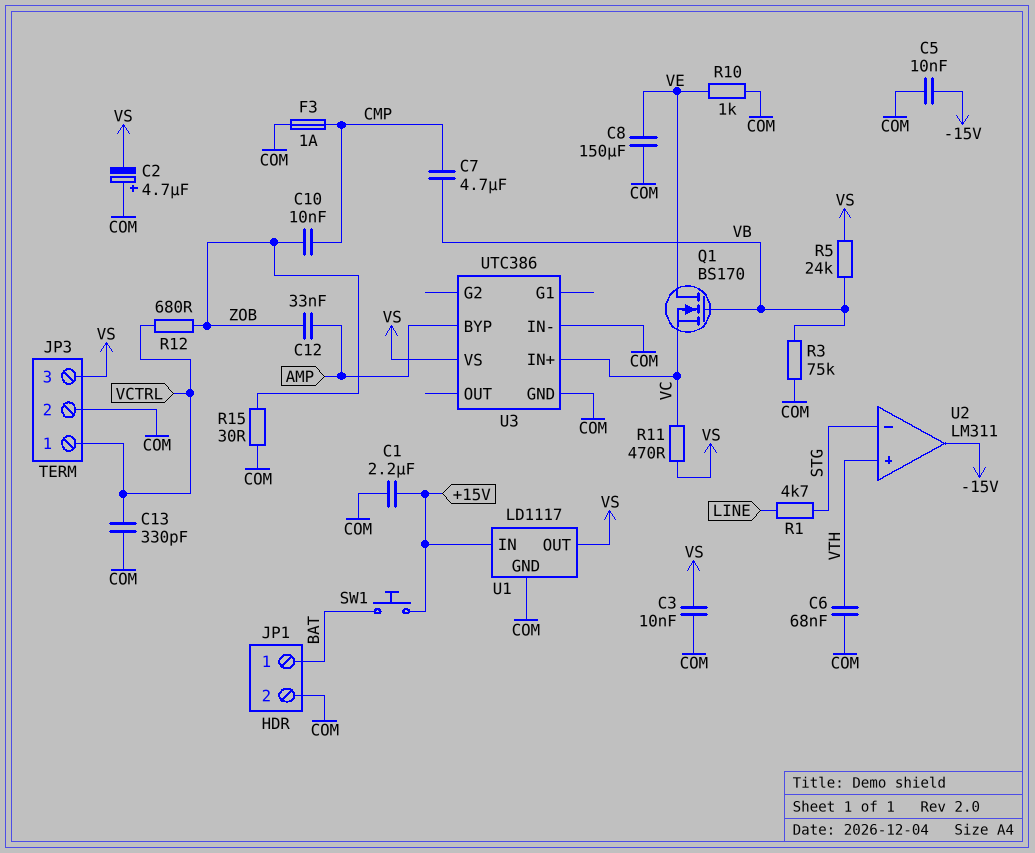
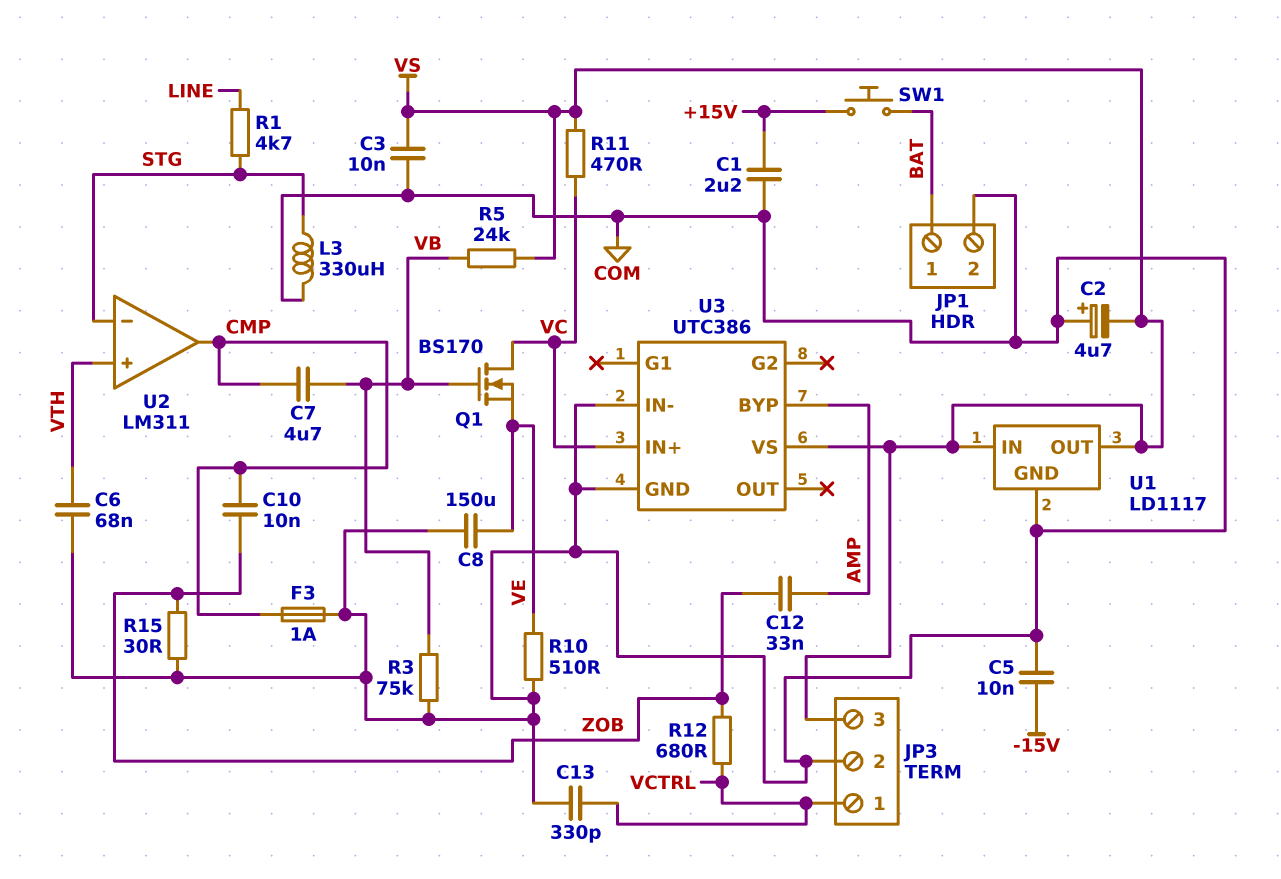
L3: none -> 330uH (COM, STG)
Q1: NMOS BS170 (G VB, D VE, S VC) -> NMOS BS170 (G VB, D VC, S VE)
R10: 1k (COM, VE) -> 510 (COM, VE)
U1 pin IN: +15V -> VS
U2 pin out: -15V -> CMP

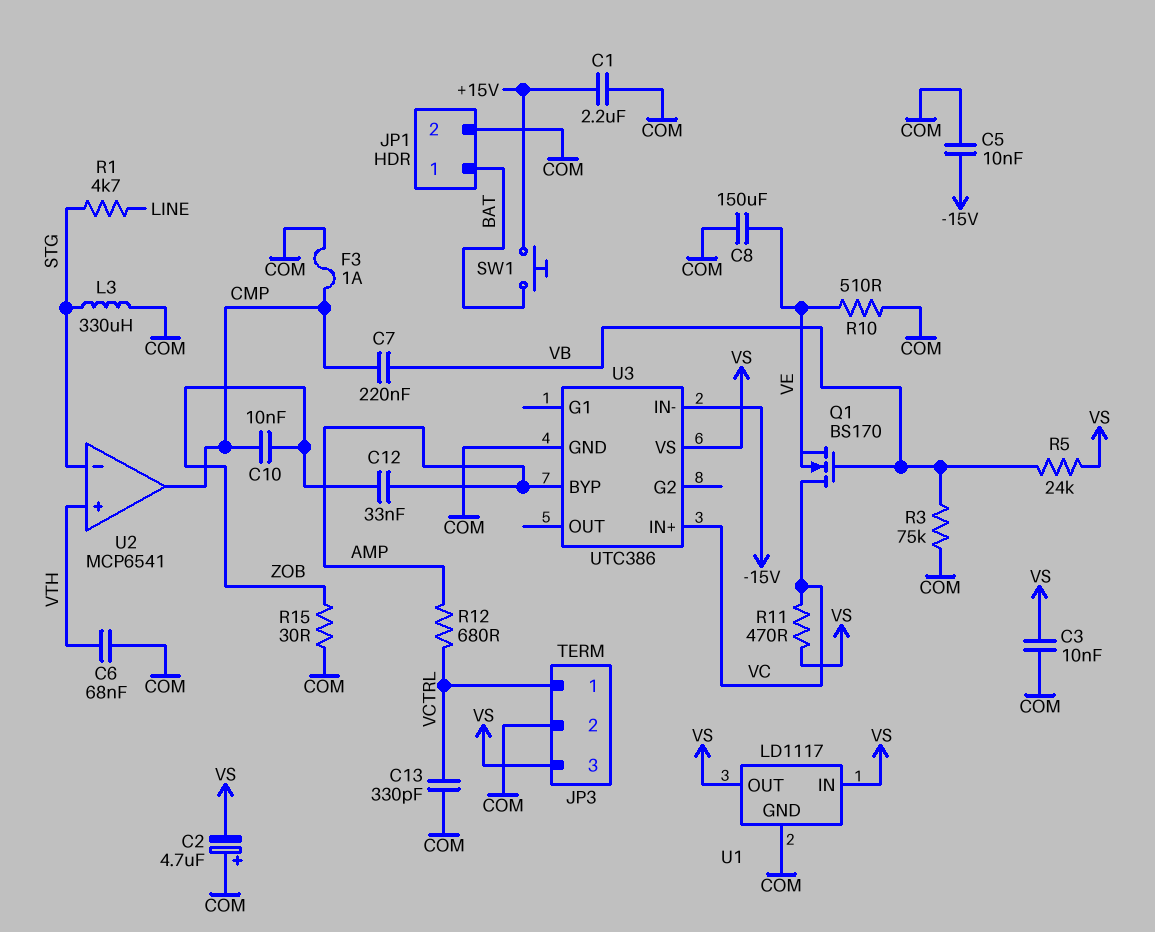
C7: 4.7uF (CMP, VB) -> 220nF (CMP, VB)
R12: 680 (VCTRL, ZOB) -> 680 (AMP, VCTRL)
U2: LM311 -> MCP6541
U3 pin IN-: COM -> -15V

